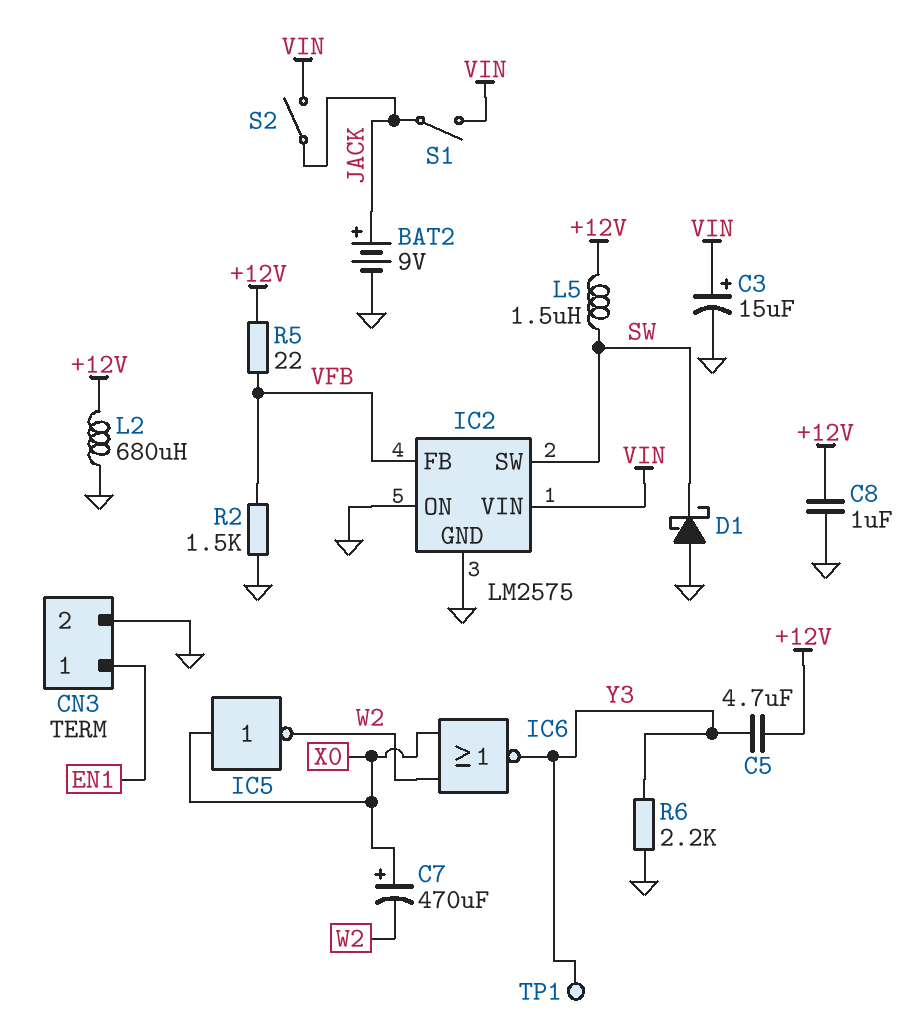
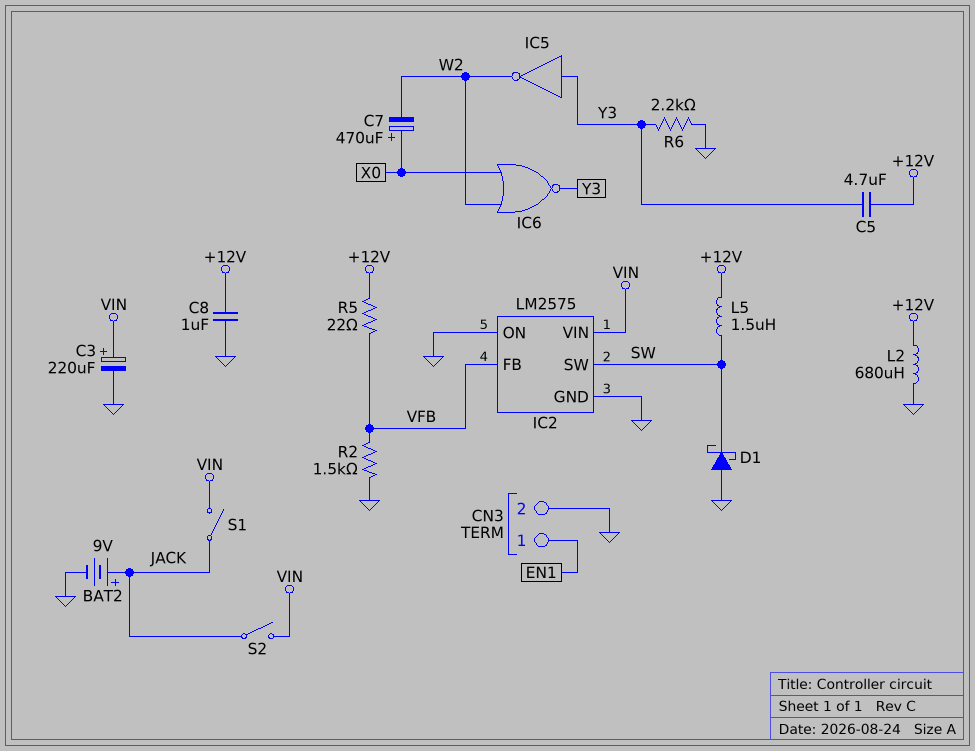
C3: 15uF (plus VIN, minus GND) -> 220uF (plus VIN, minus GND)
IC5: NOT (in X0, out W2) -> NOT (in Y3, out W2)
TP1: test point (Y3) -> none

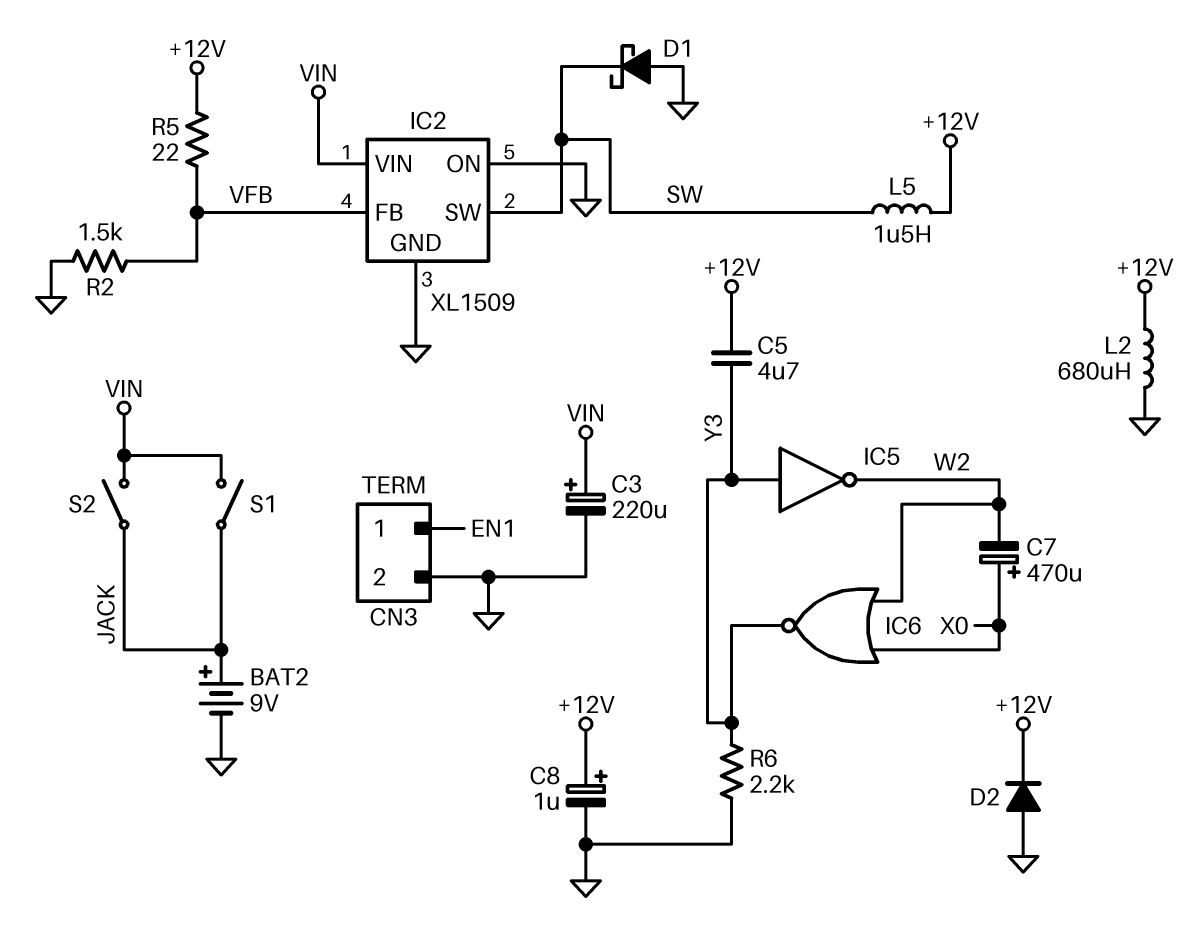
C8: 1uF (+12V, GND) -> 1uF (plus +12V, minus GND)
D2: none -> diode (A GND, K +12V)
IC2: LM2575 -> XL1509

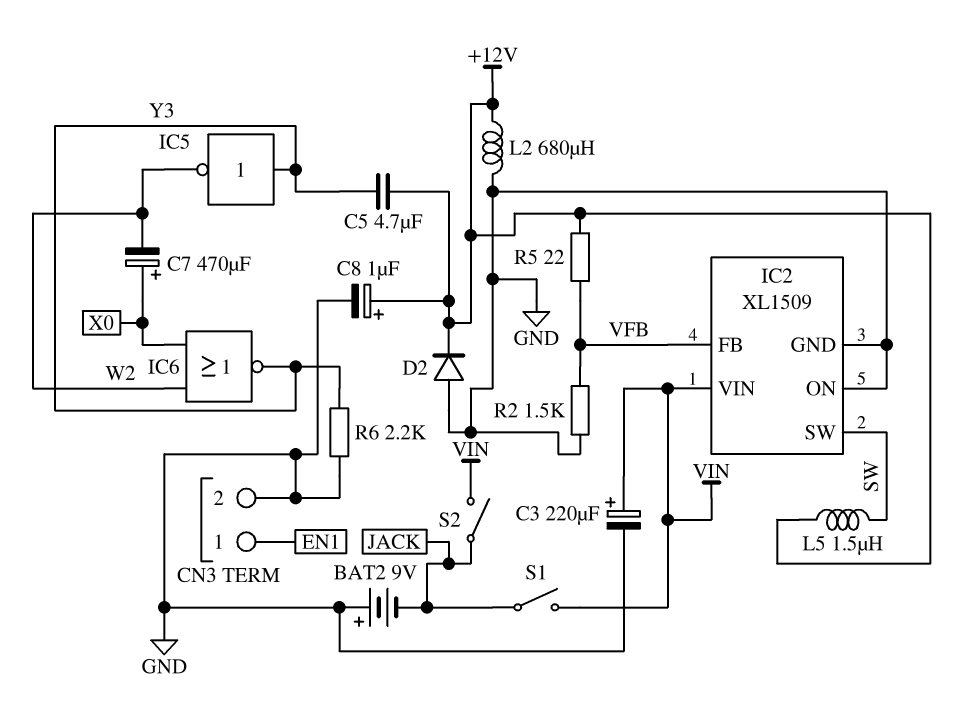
BAT2: 9V (plus JACK, minus GND) -> 9V (plus GND, minus JACK)
D1: schottky (A GND, K SW) -> none

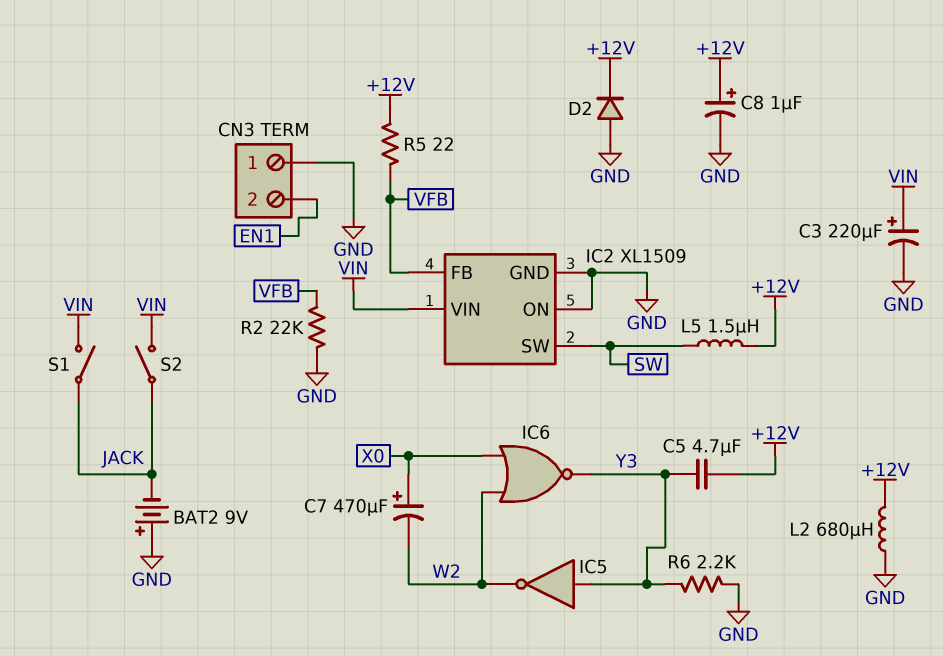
CN3 pin 1: EN1 -> GND
CN3 pin 2: GND -> EN1
R2: 1.5k (GND, VFB) -> 22k (GND, VFB)

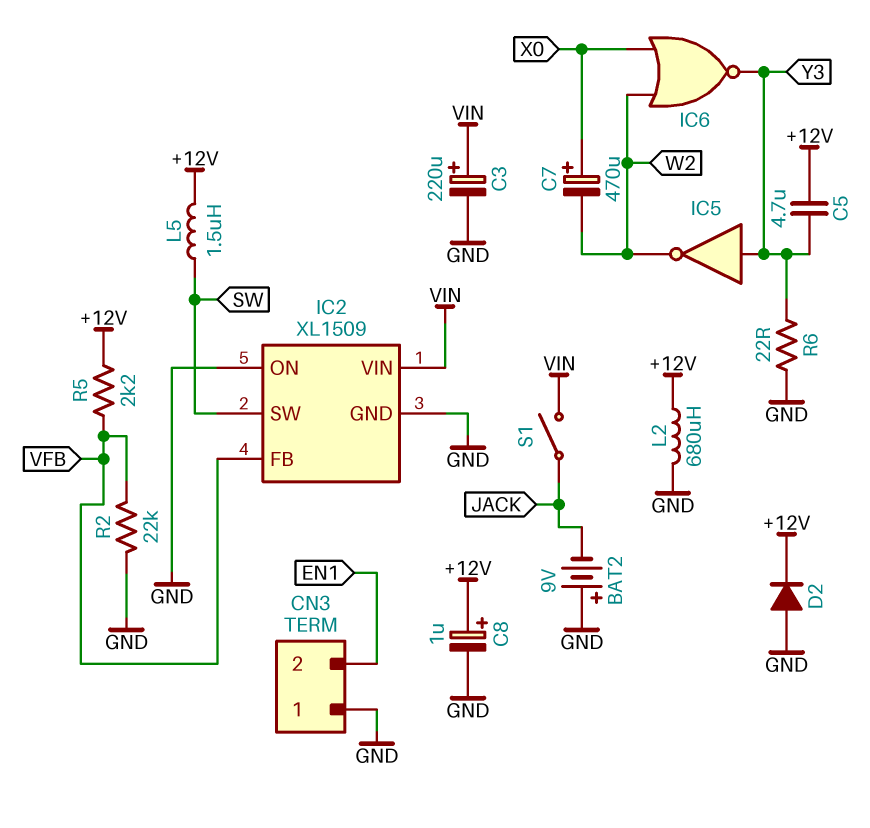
R5: 22 (+12V, VFB) -> 2.2k (+12V, VFB)
R6: 2.2k (GND, Y3) -> 22 (GND, Y3)
S2: switch (JACK, VIN) -> none

